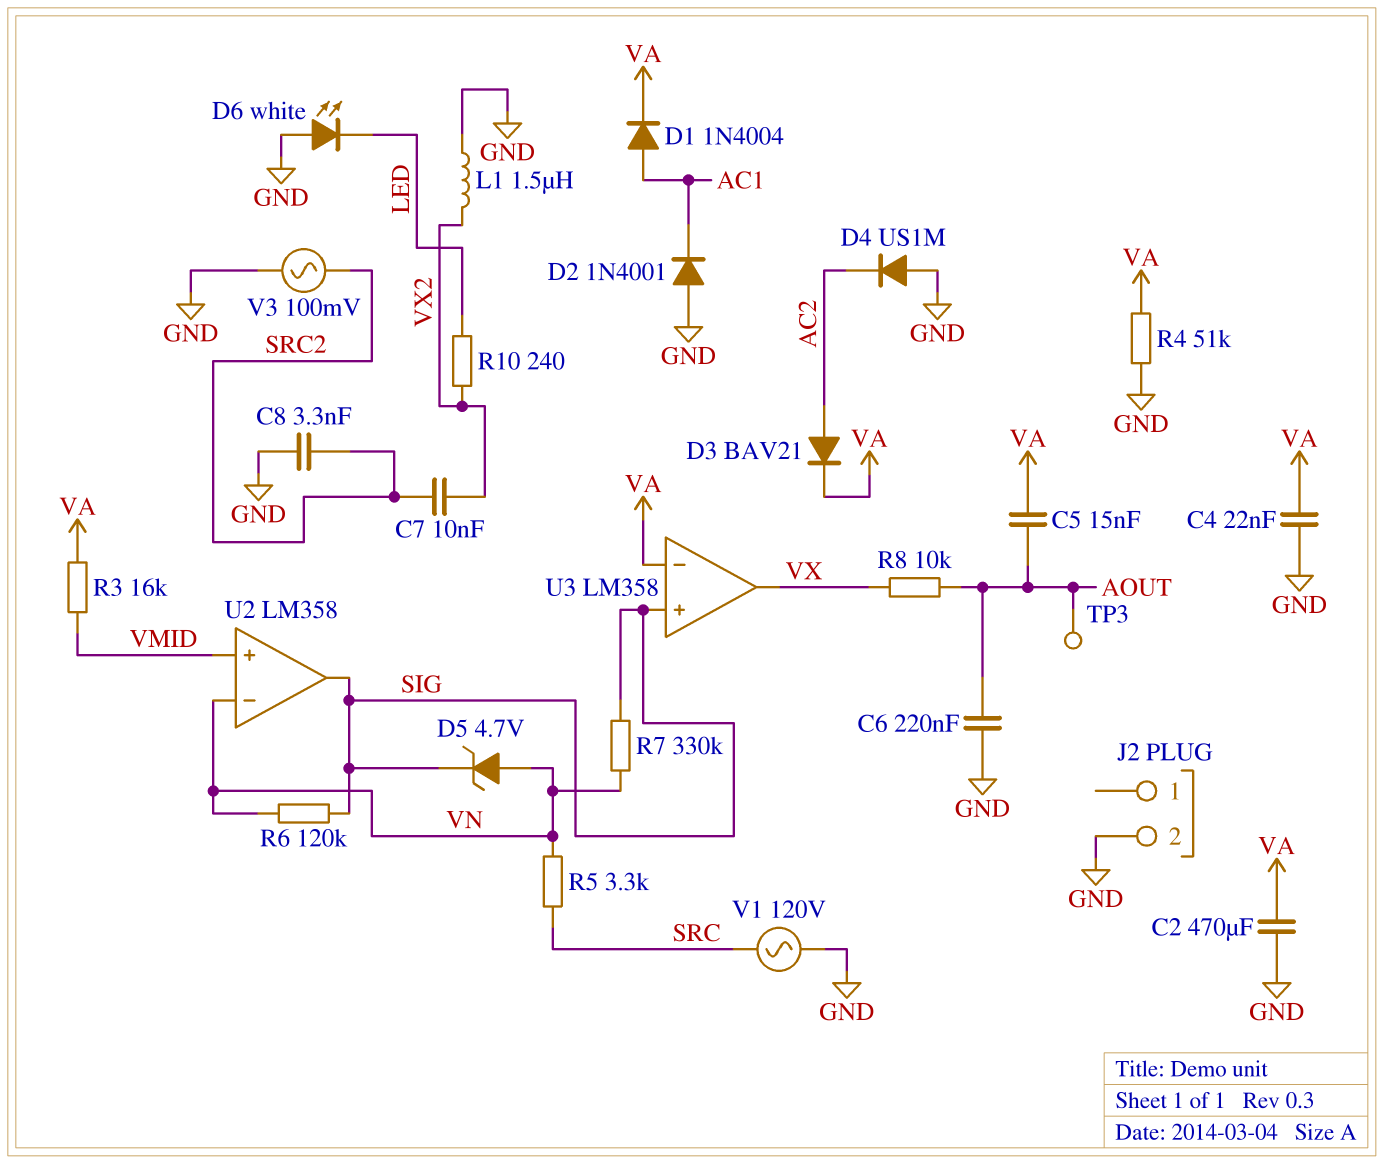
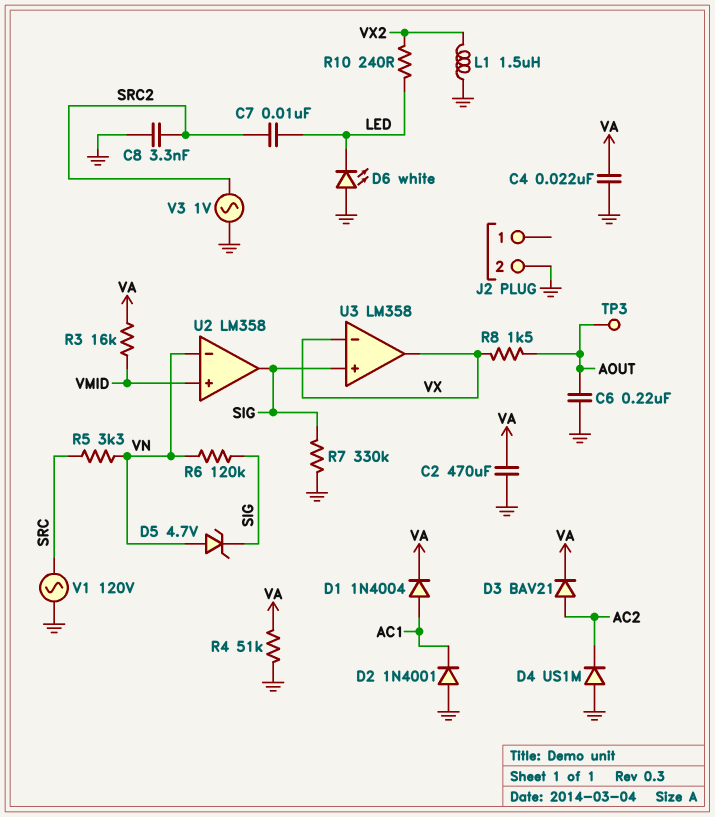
C5: 15nF (AOUT, VA) -> none
C7: 10nF (SRC2, VX2) -> 10nF (LED, SRC2)
R7: 330k (SIG, VN) -> 330k (GND, SIG)
R8: 10k (AOUT, VX) -> 1.5k (AOUT, VX)
U3 pin in-: VA -> VX
V3: AC 100mV (GND, SRC2) -> AC 1V (GND, SRC2)

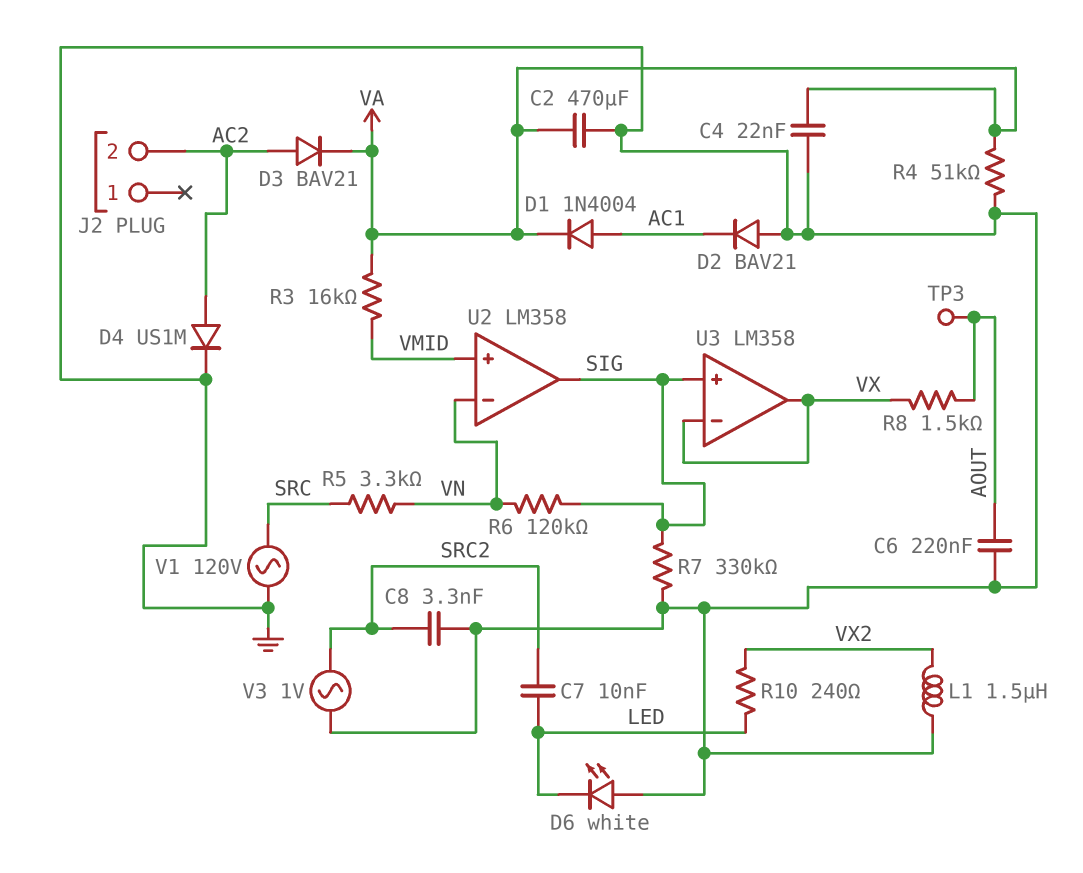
D2: diode 1N4001 (A GND, K AC1) -> diode BAV21 (A GND, K AC1)
D4: diode US1M (A GND, K AC2) -> diode US1M (A AC2, K GND)
D5: zener 4.7V (A VN, K SIG) -> none
J2 pin 2: GND -> AC2

